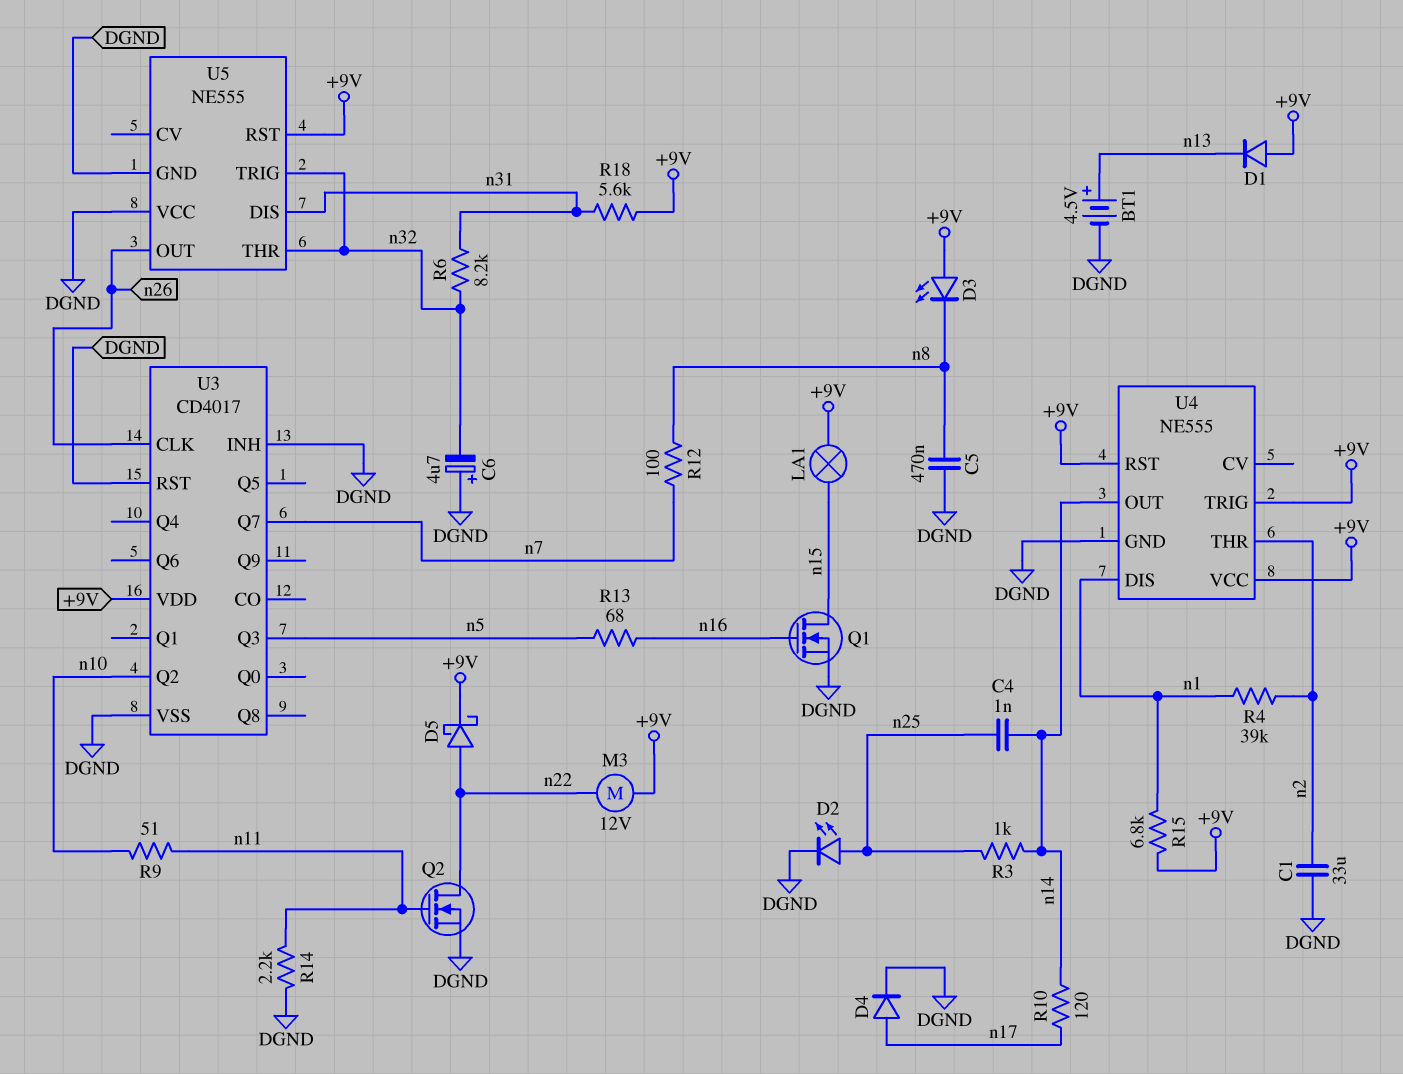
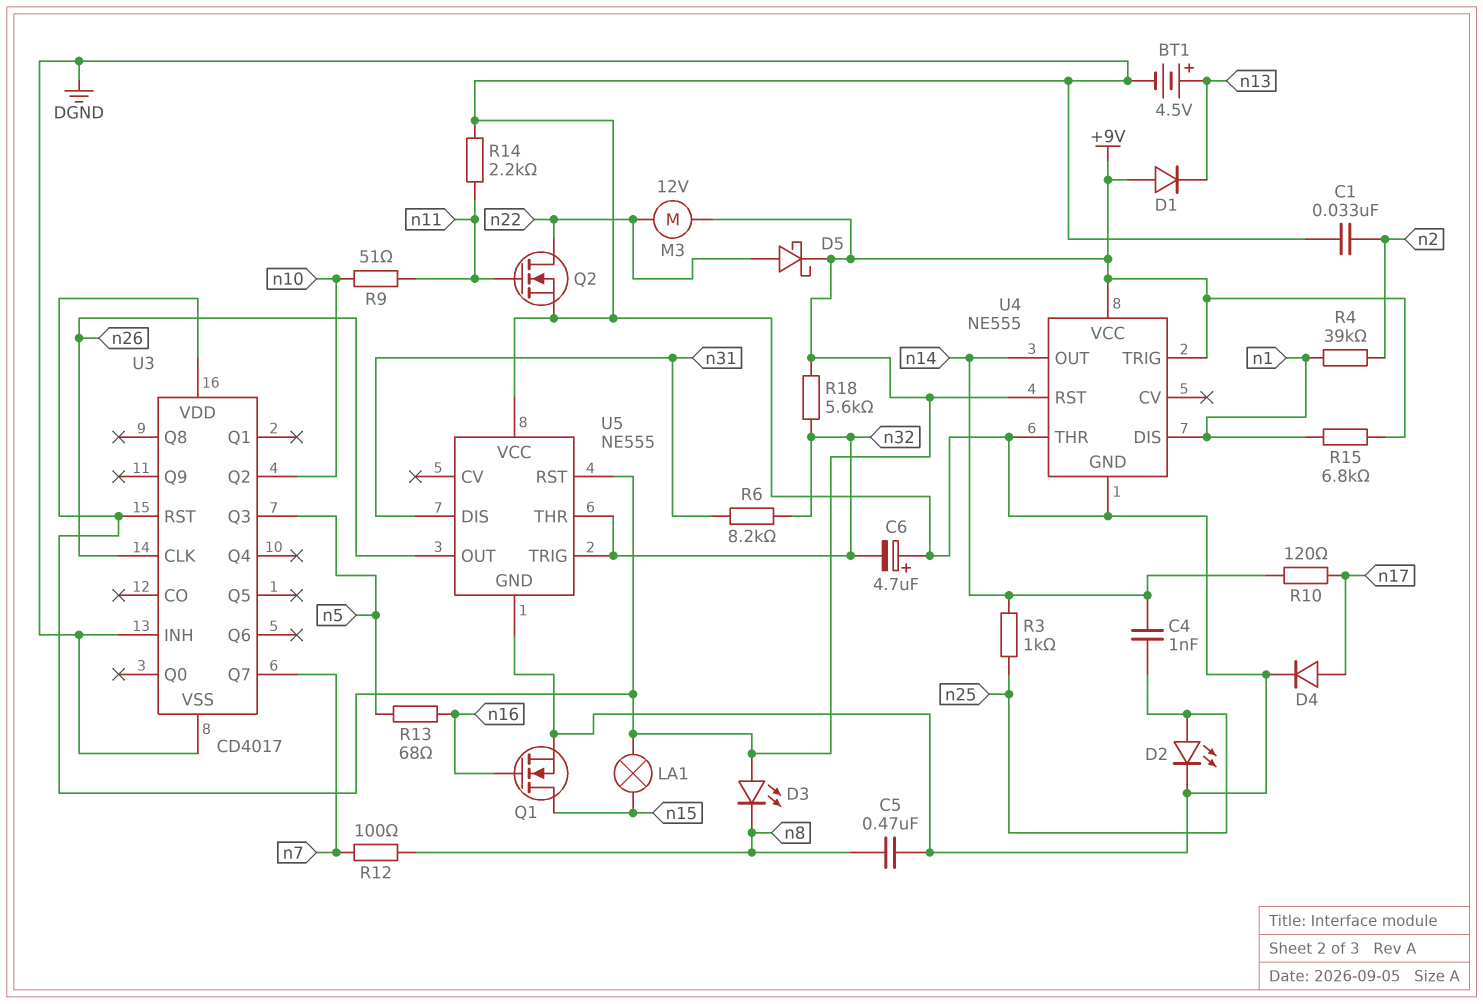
C1: 33uF (DGND, n2) -> 33nF (DGND, n2)
R18: 5.6k (+9V, n31) -> 5.6k (+9V, n32)
U3 pin RST: DGND -> +9V
U4 pin THR: n2 -> DGND

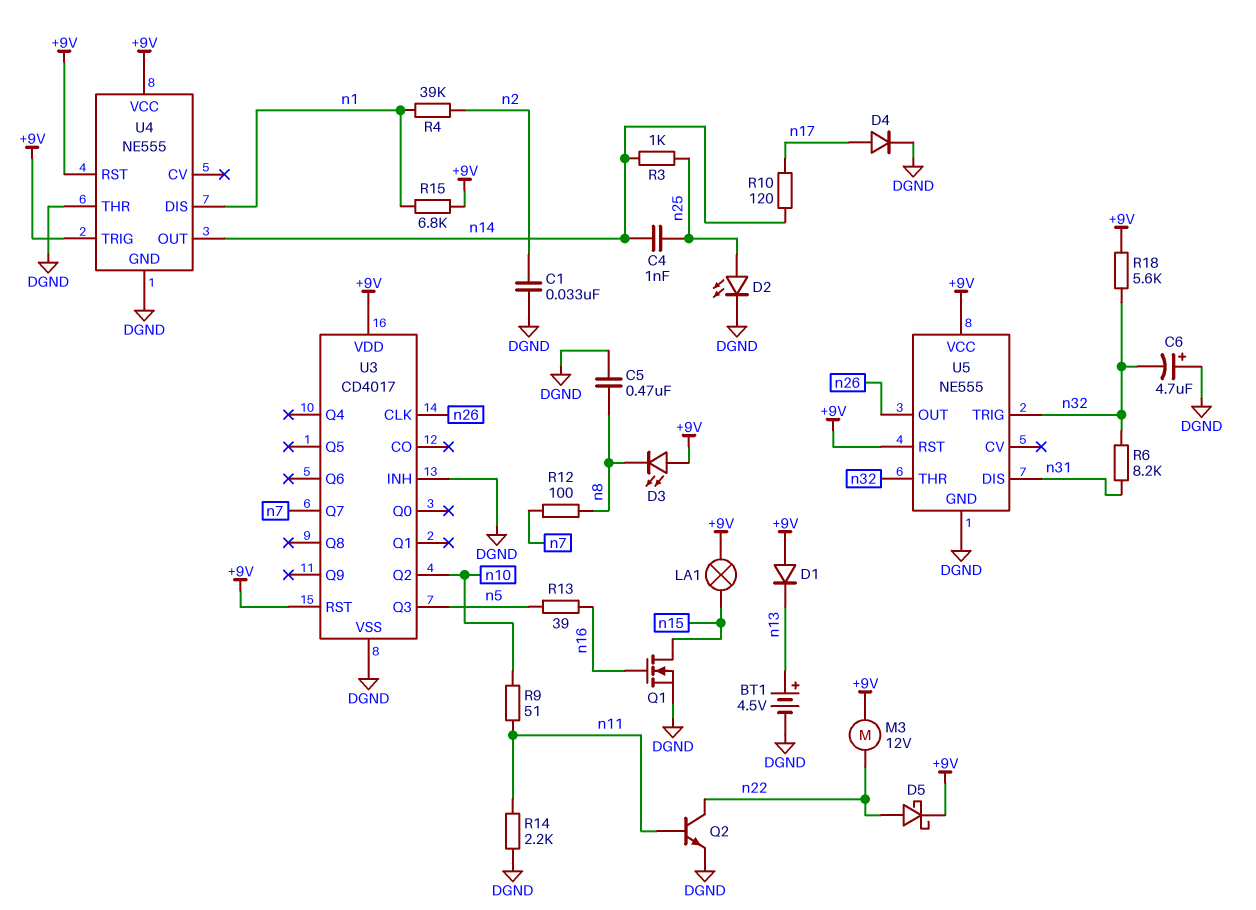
Q2: NMOS (G n11, D n22, S DGND) -> NPN (B n11, C n22, E DGND)
R13: 68 (n5, n16) -> 39 (n5, n16)
U5 pin VCC: DGND -> +9V

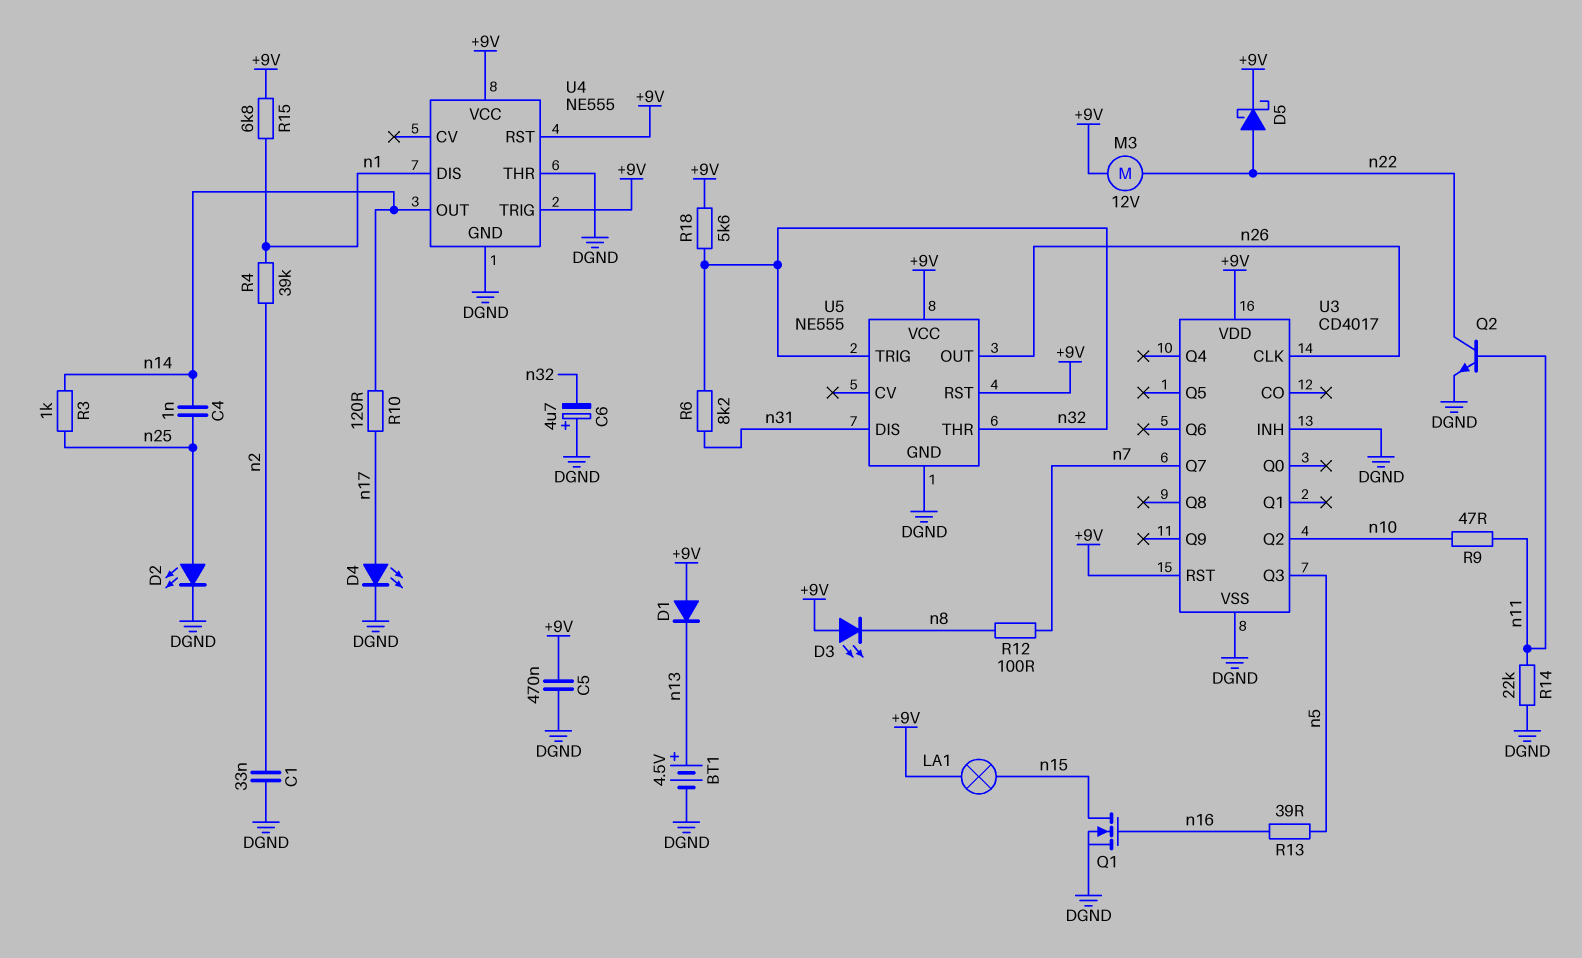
C5: 470nF (DGND, n8) -> 470nF (+9V, DGND)
D4: diode (A n17, K DGND) -> LED (A n17, K DGND)
R9: 51 (n10, n11) -> 47 (n10, n11)
R14: 2.2k (DGND, n11) -> 22k (DGND, n11)

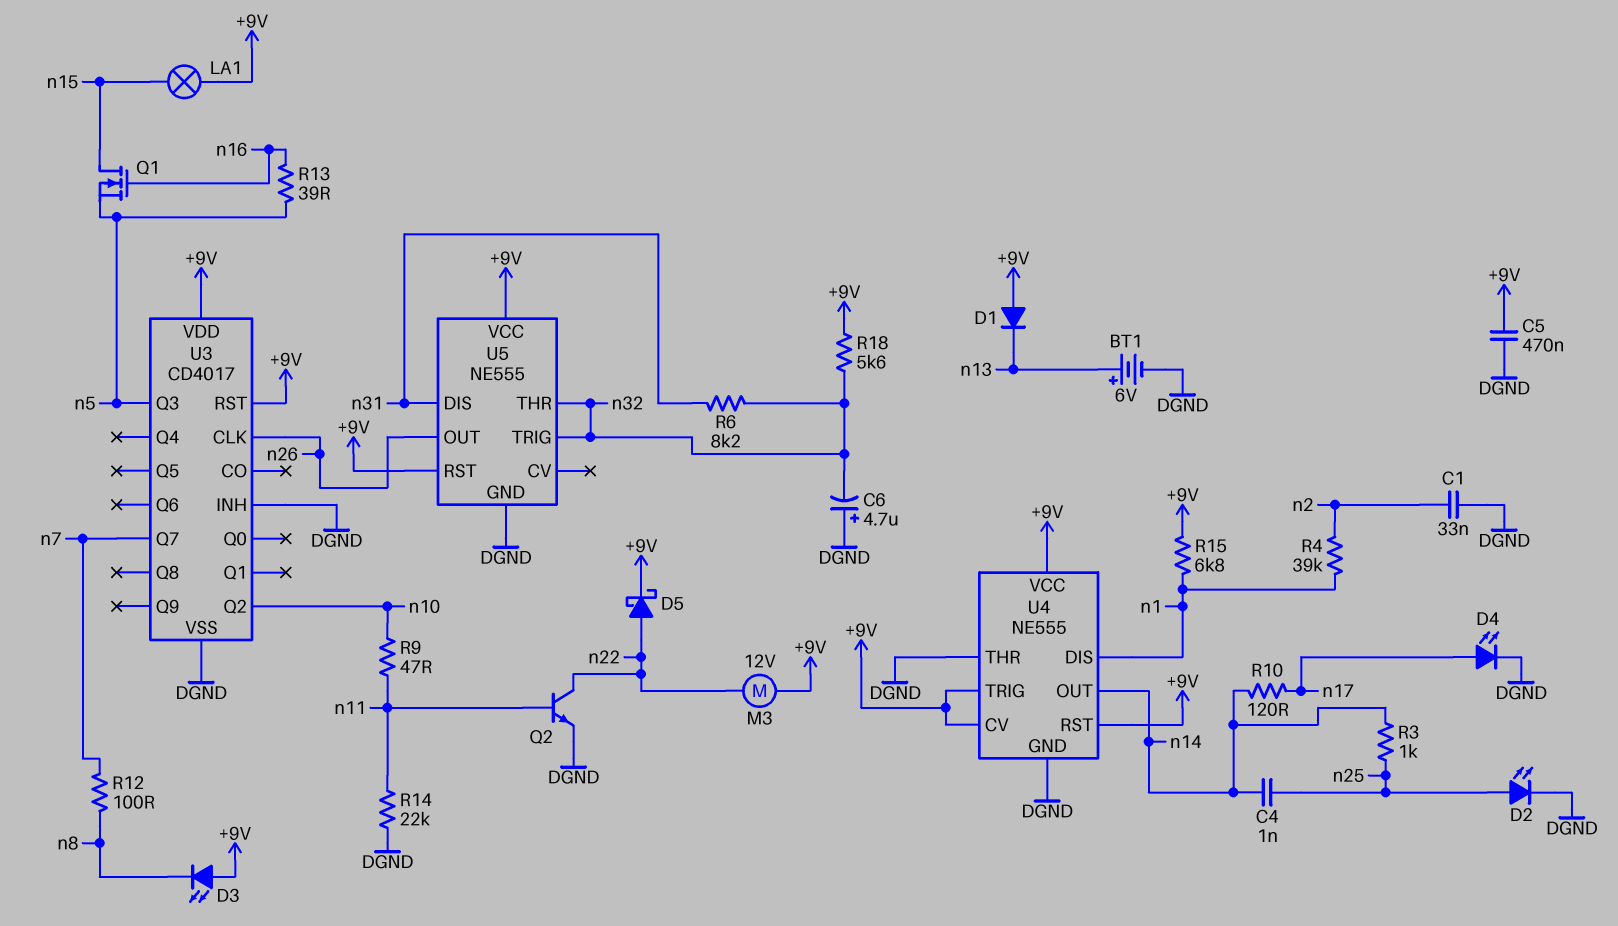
BT1: 4.5V (plus n13, minus DGND) -> 6V (plus n13, minus DGND)
Q1: NMOS (G n16, D n15, S DGND) -> NMOS (G n16, D n15, S n5)
U4 pin CV: none -> +9V

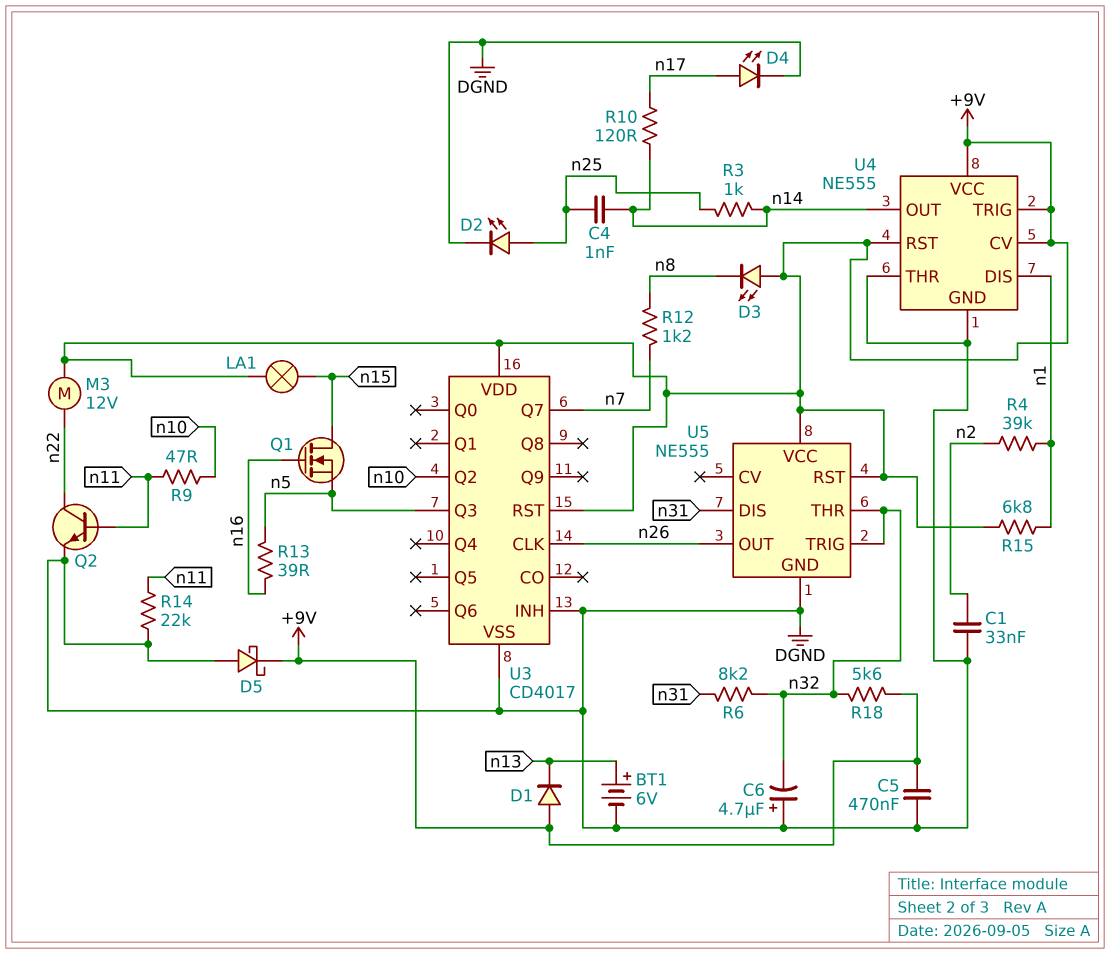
D5: schottky (A n22, K +9V) -> schottky (A DGND, K +9V)
R12: 100 (n7, n8) -> 1.2k (n7, n8)

